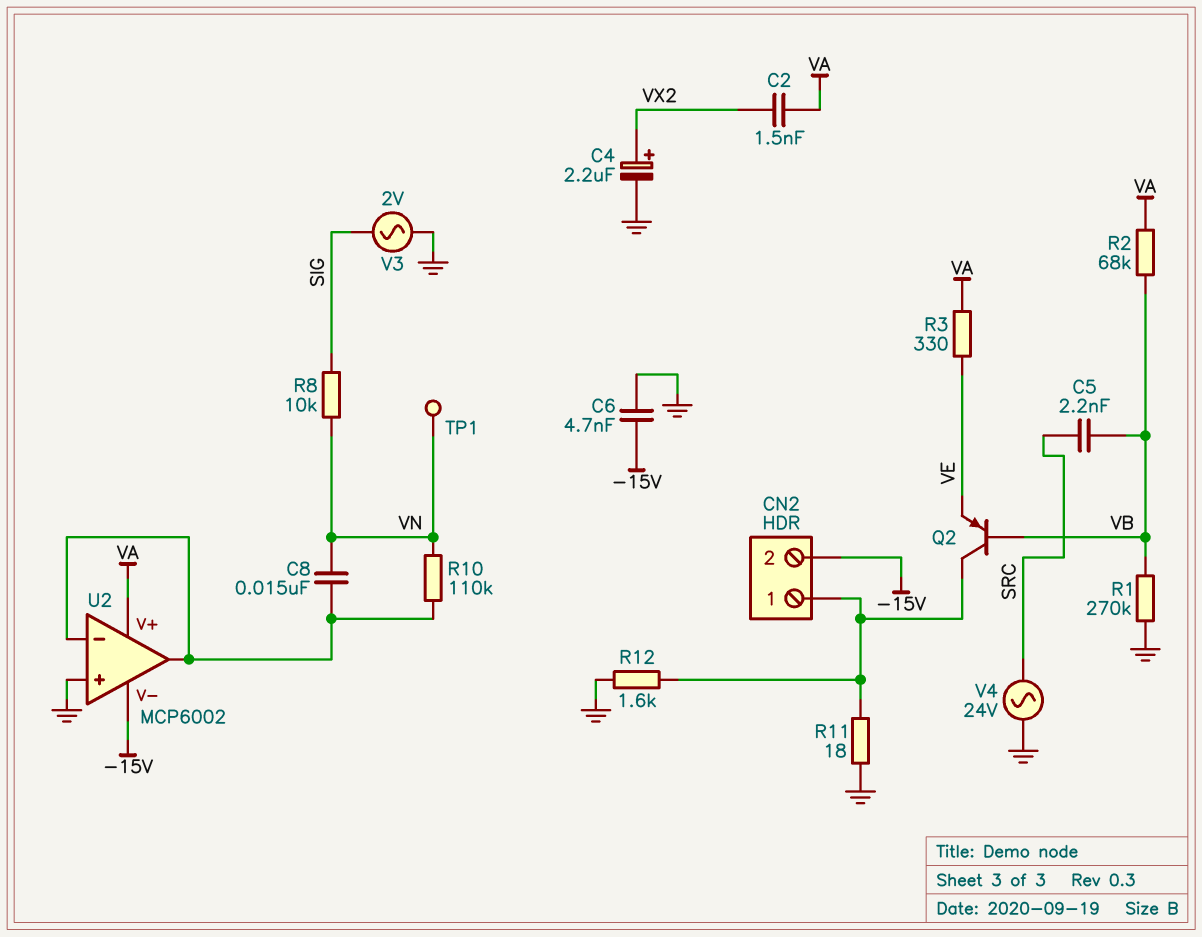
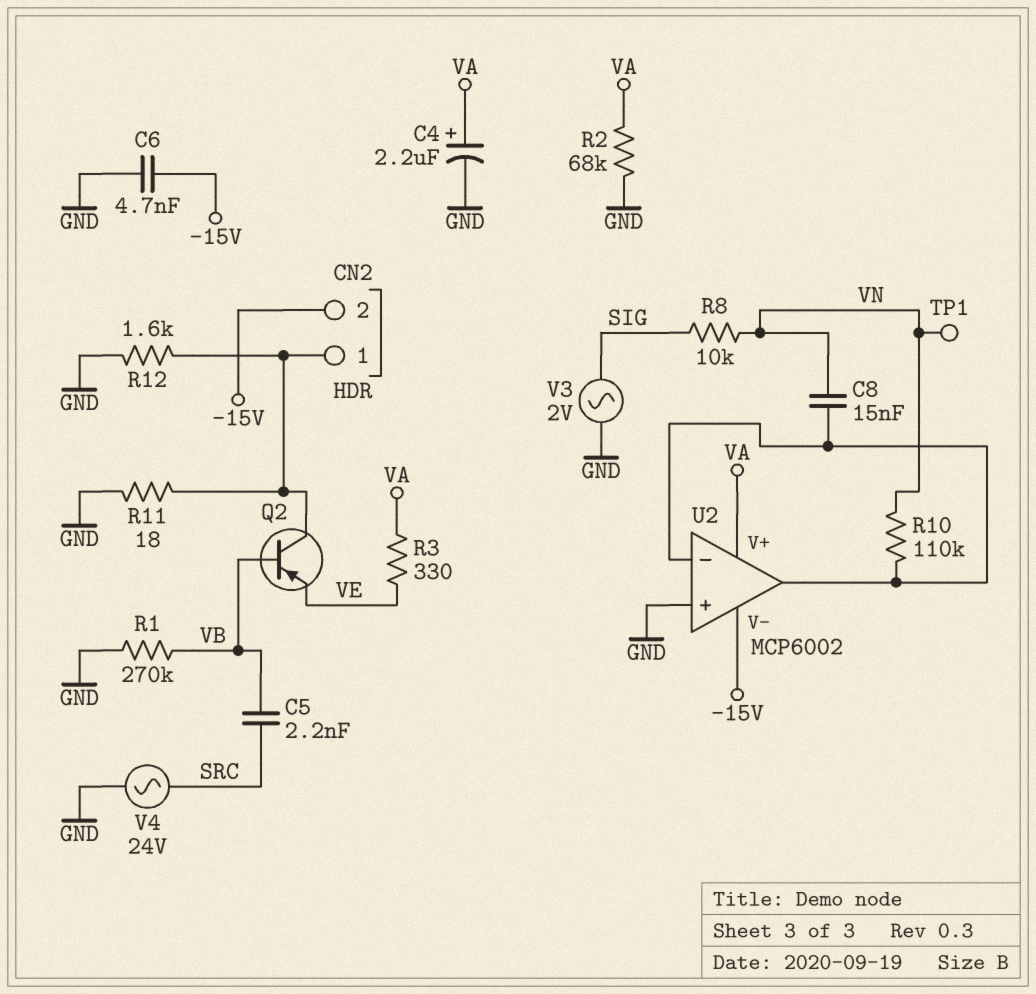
C2: 1.5nF (VA, VX2) -> none
C4: 2.2uF (plus VX2, minus GND) -> 2.2uF (plus VA, minus GND)
R2: 68k (VA, VB) -> 68k (GND, VA)

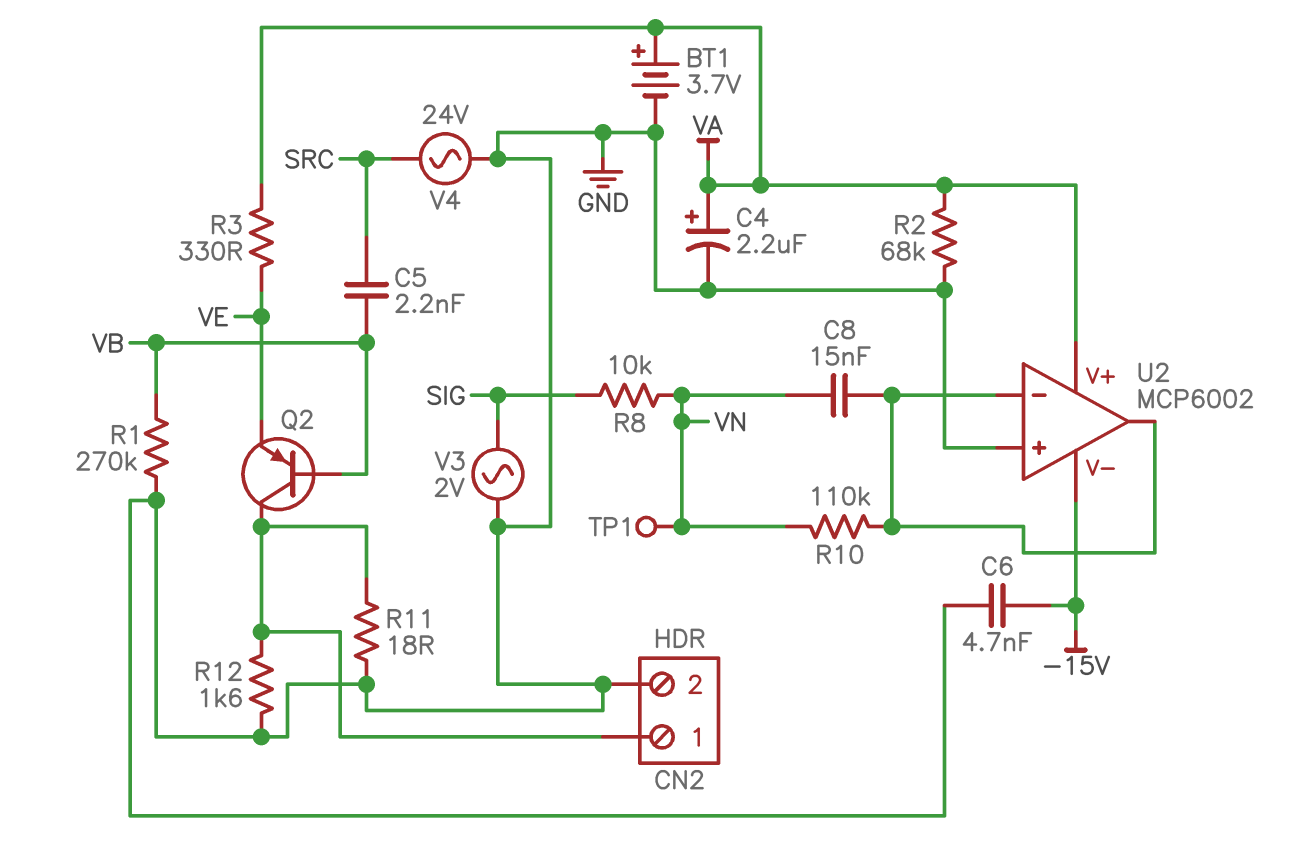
BT1: none -> 3.7V (plus VA, minus GND)
CN2 pin 2: -15V -> GND

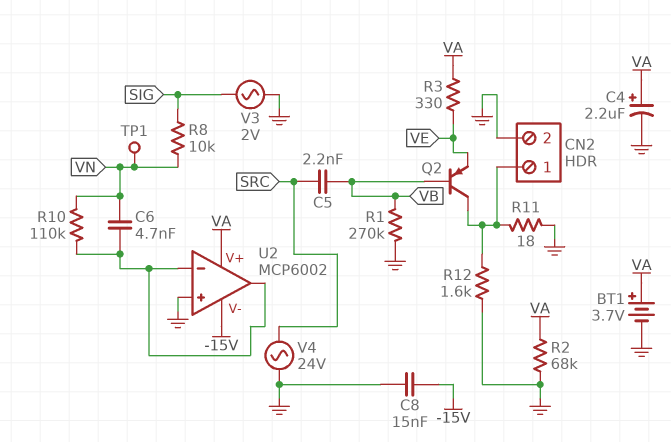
C6: 4.7nF (-15V, GND) -> 4.7nF (U2/in-, VN)
C8: 15nF (U2/in-, VN) -> 15nF (-15V, GND)

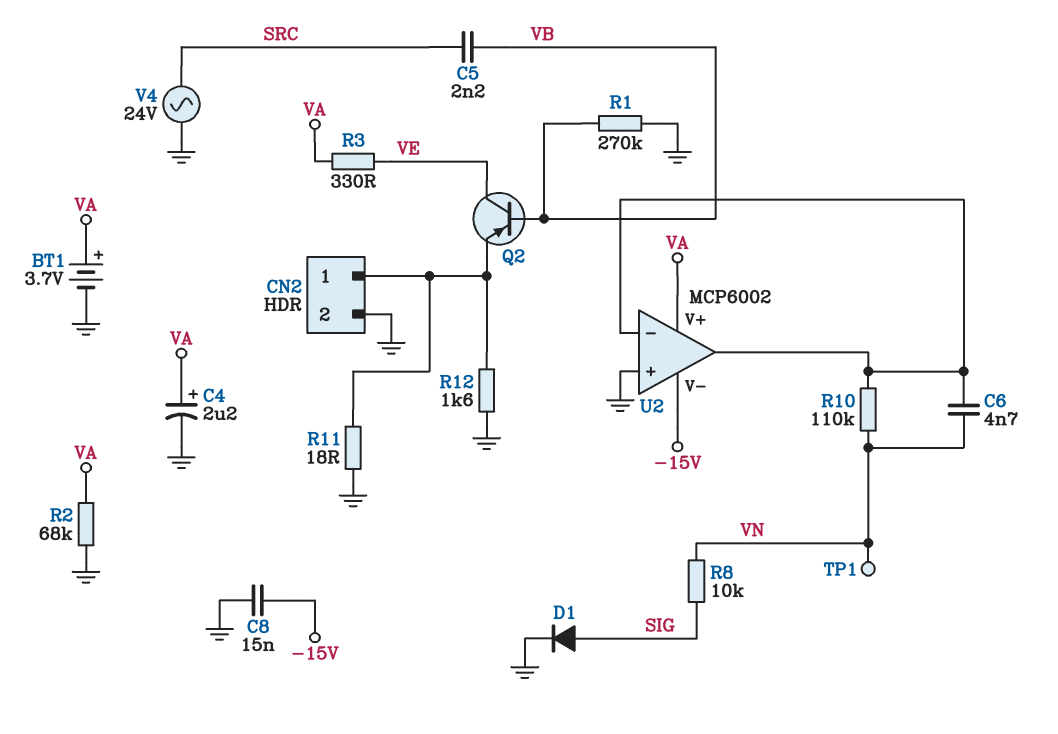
D1: none -> diode (A SIG, K GND)
Q2: PNP (B VB, C CN2/1, E VE) -> PNP (B VB, C VE, E CN2/1)
V3: AC 2V (GND, SIG) -> none

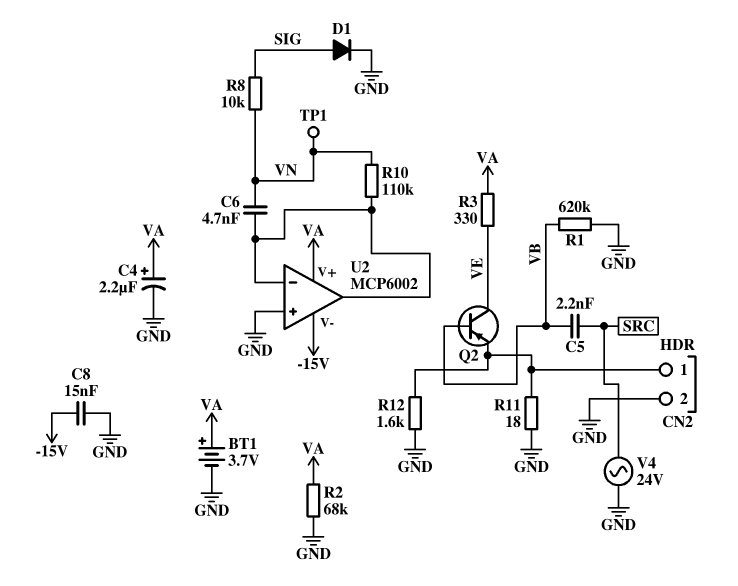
R1: 270k (GND, VB) -> 620k (GND, VB)

